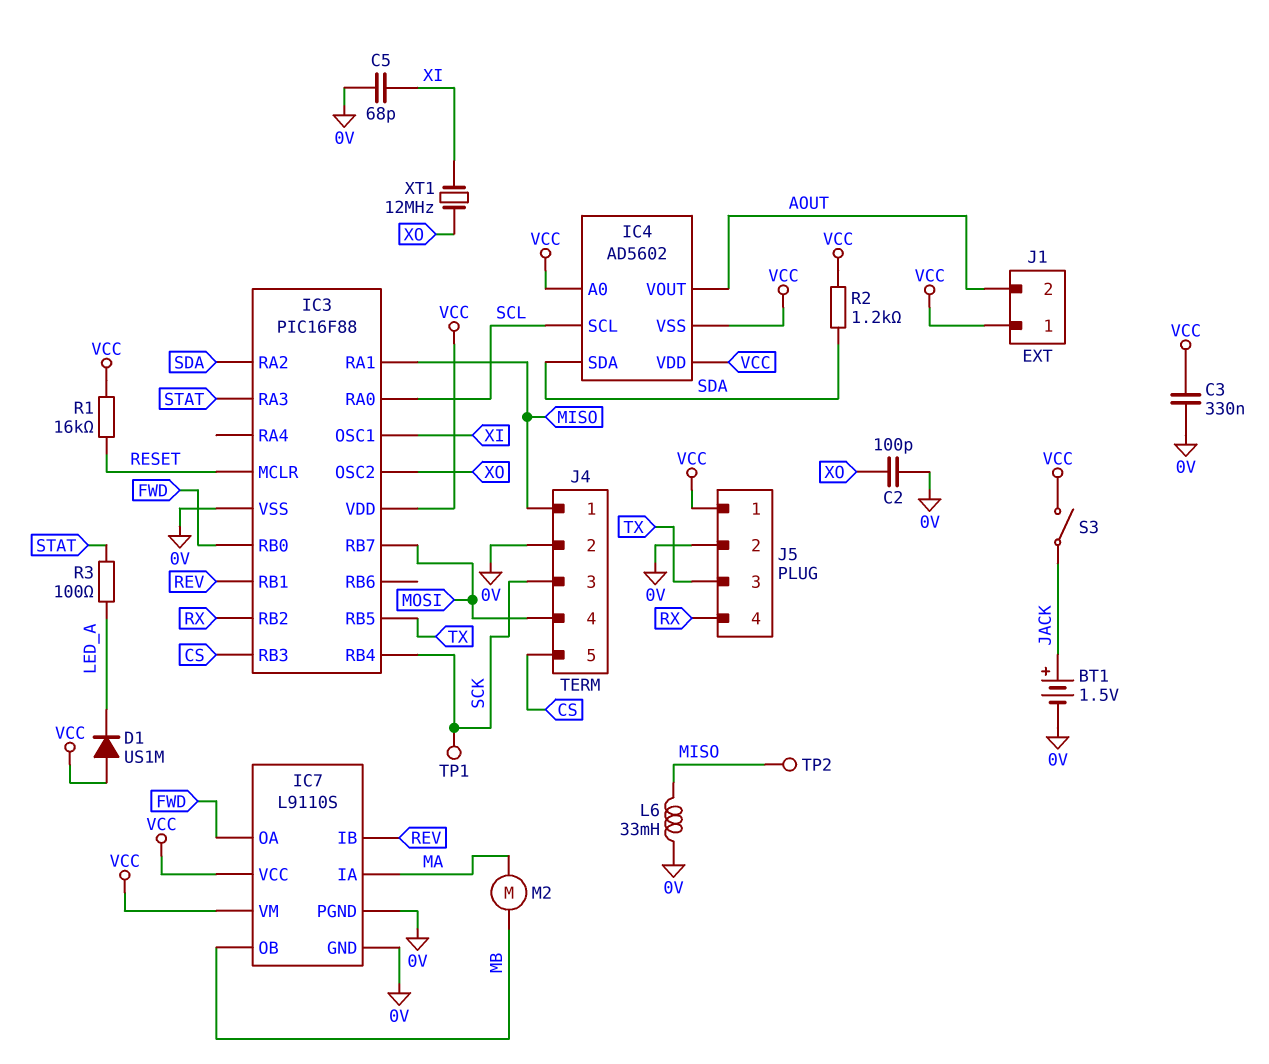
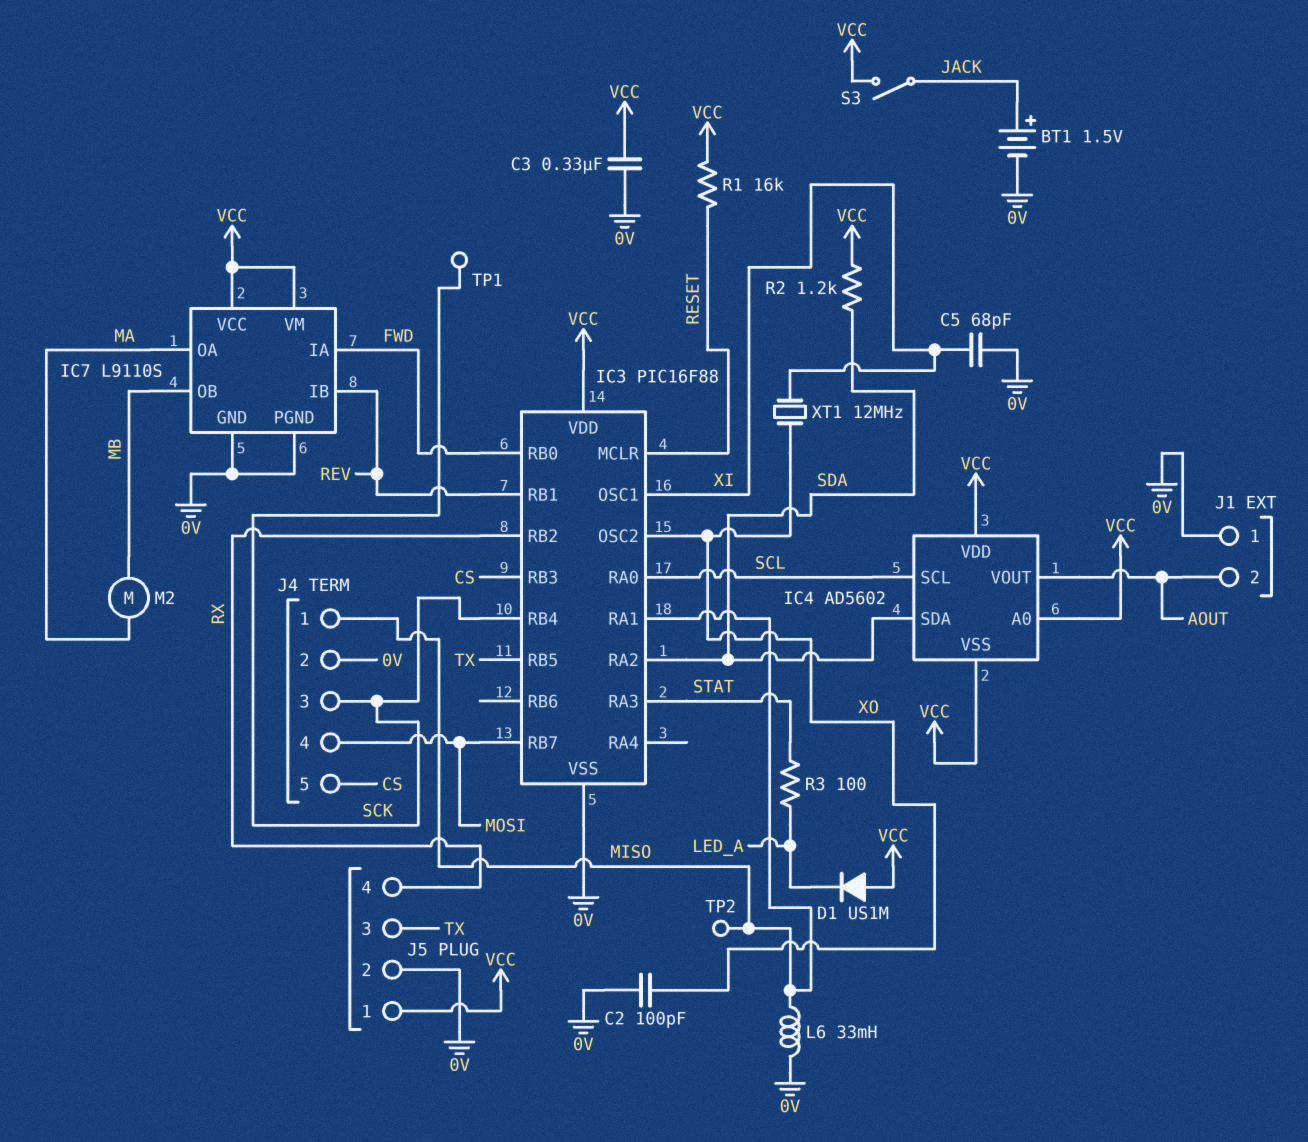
IC7 pin IA: MA -> FWD
IC7 pin OA: FWD -> MA
J1 pin 1: VCC -> 0V

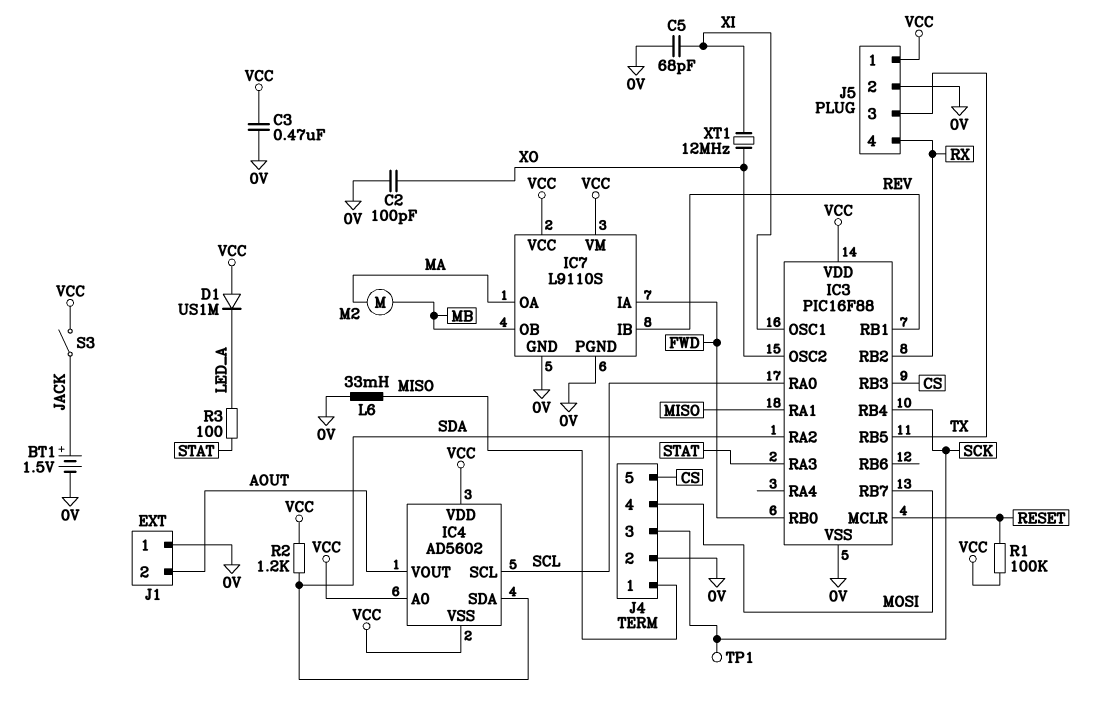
C3: 330nF (0V, VCC) -> 470nF (0V, VCC)
R1: 16k (RESET, VCC) -> 100k (RESET, VCC)
TP2: test point (MISO) -> none

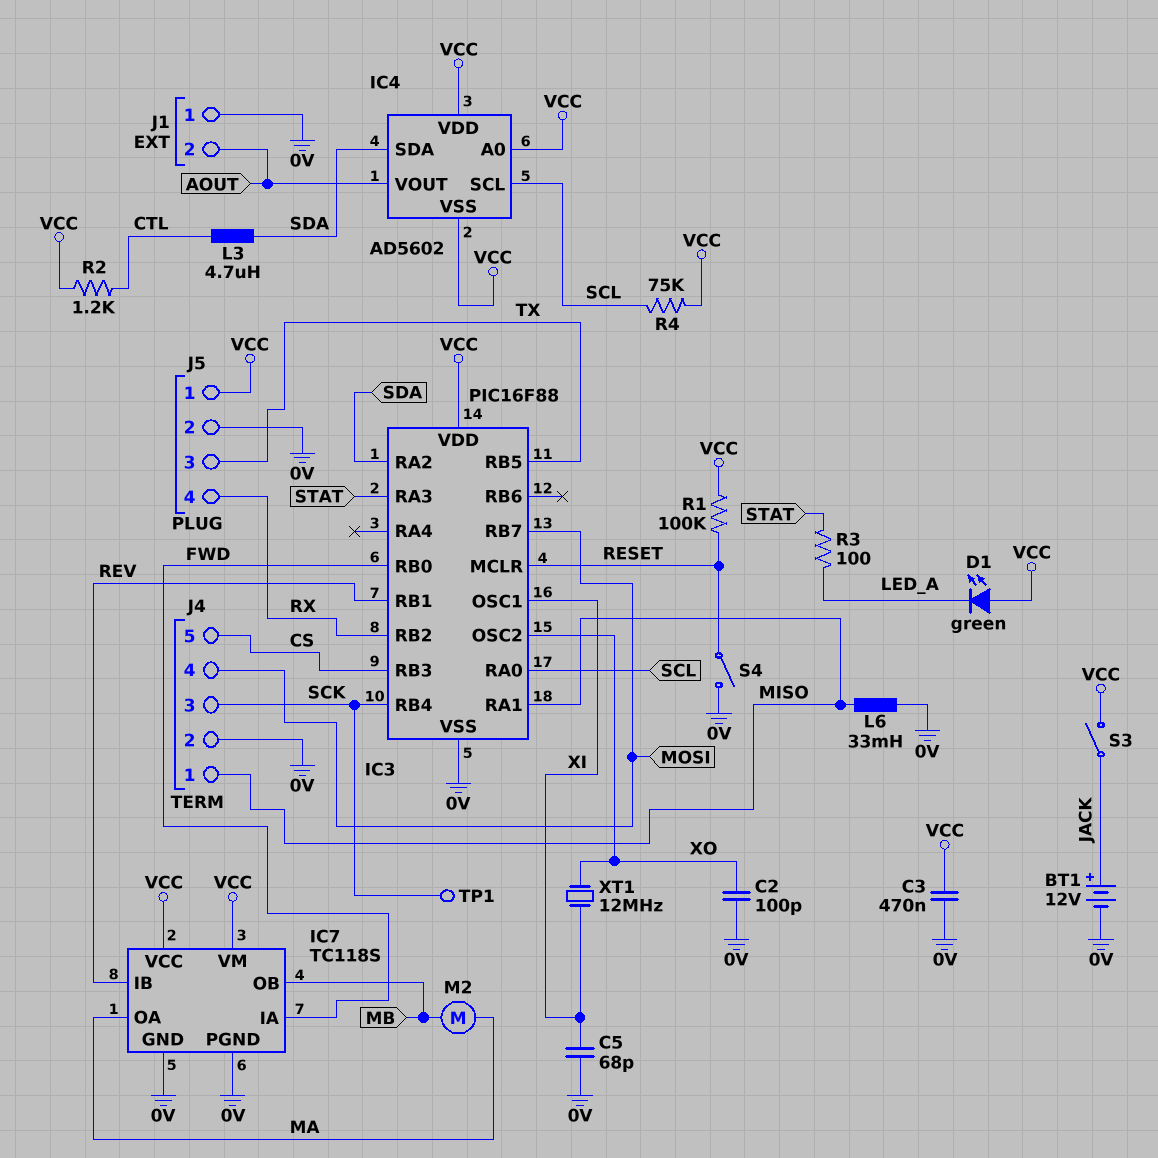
BT1: 1.5V (plus JACK, minus 0V) -> 12V (plus JACK, minus 0V)
D1: diode US1M (A VCC, K LED_A) -> LED green (A VCC, K LED_A)
IC7: L9110S -> TC118S
L3: none -> 4.7uH (CTL, SDA)
R2: 1.2k (SDA, VCC) -> 1.2k (CTL, VCC)
R4: none -> 75k (SCL, VCC)
S4: none -> switch (0V, RESET)

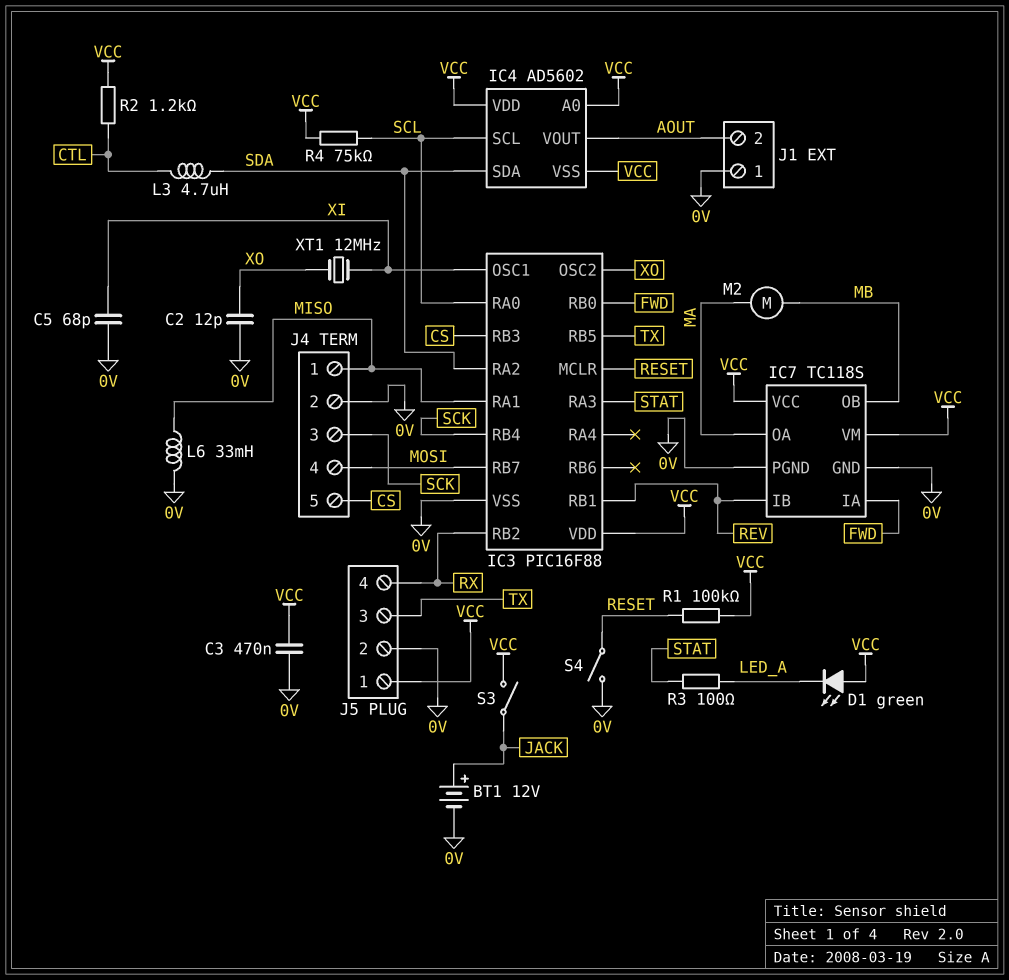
C2: 100pF (0V, XO) -> 12pF (0V, XO)
TP1: test point (SCK) -> none

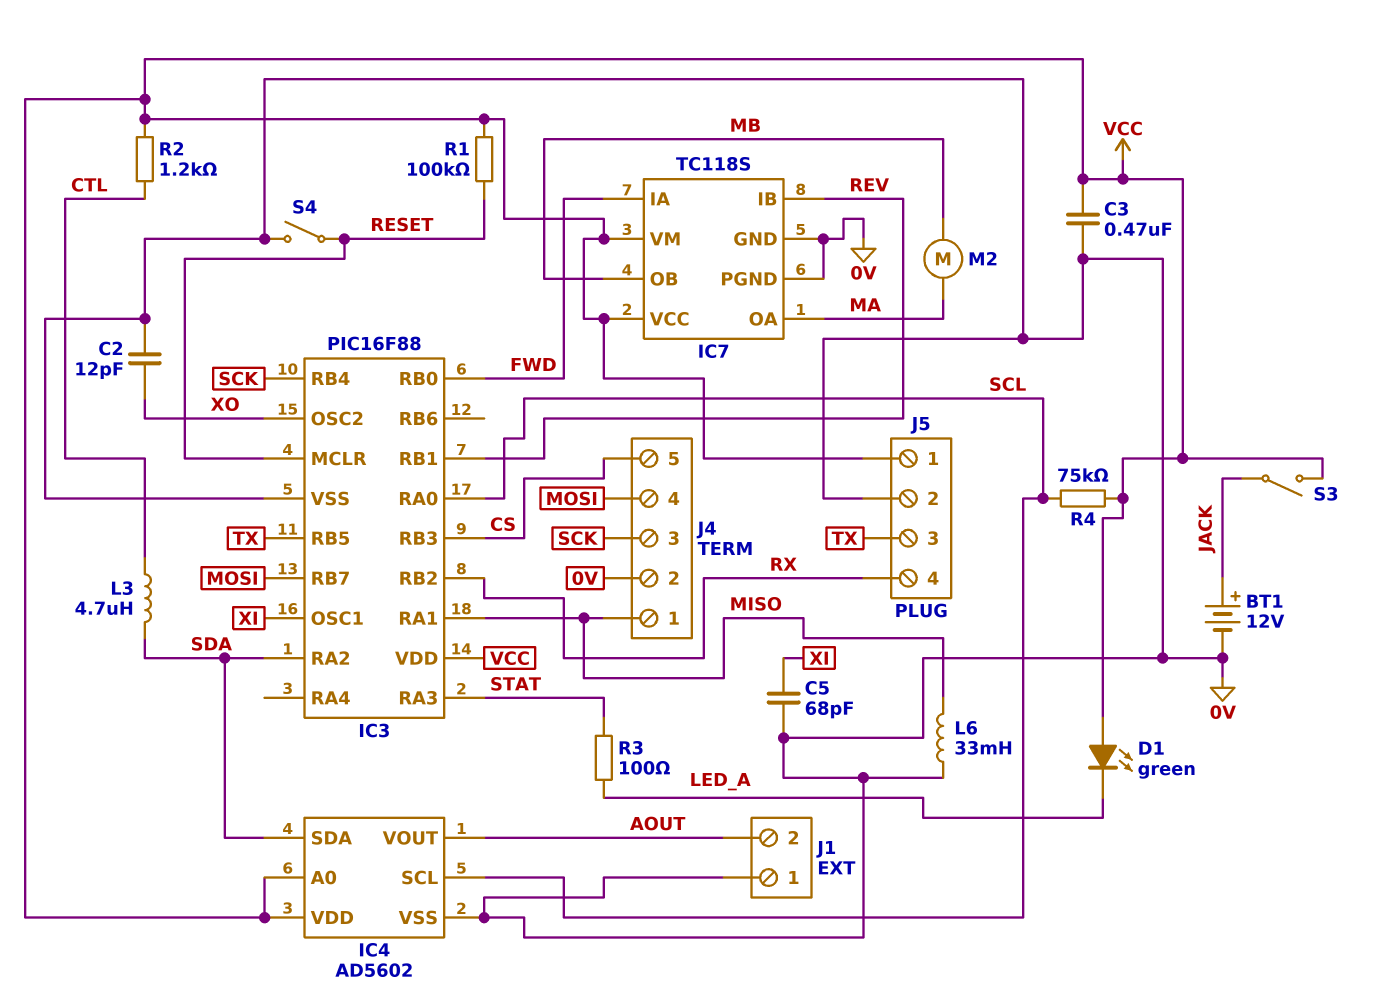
IC4 pin VSS: VCC -> 0V
XT1: 12MHz (XI, XO) -> none

